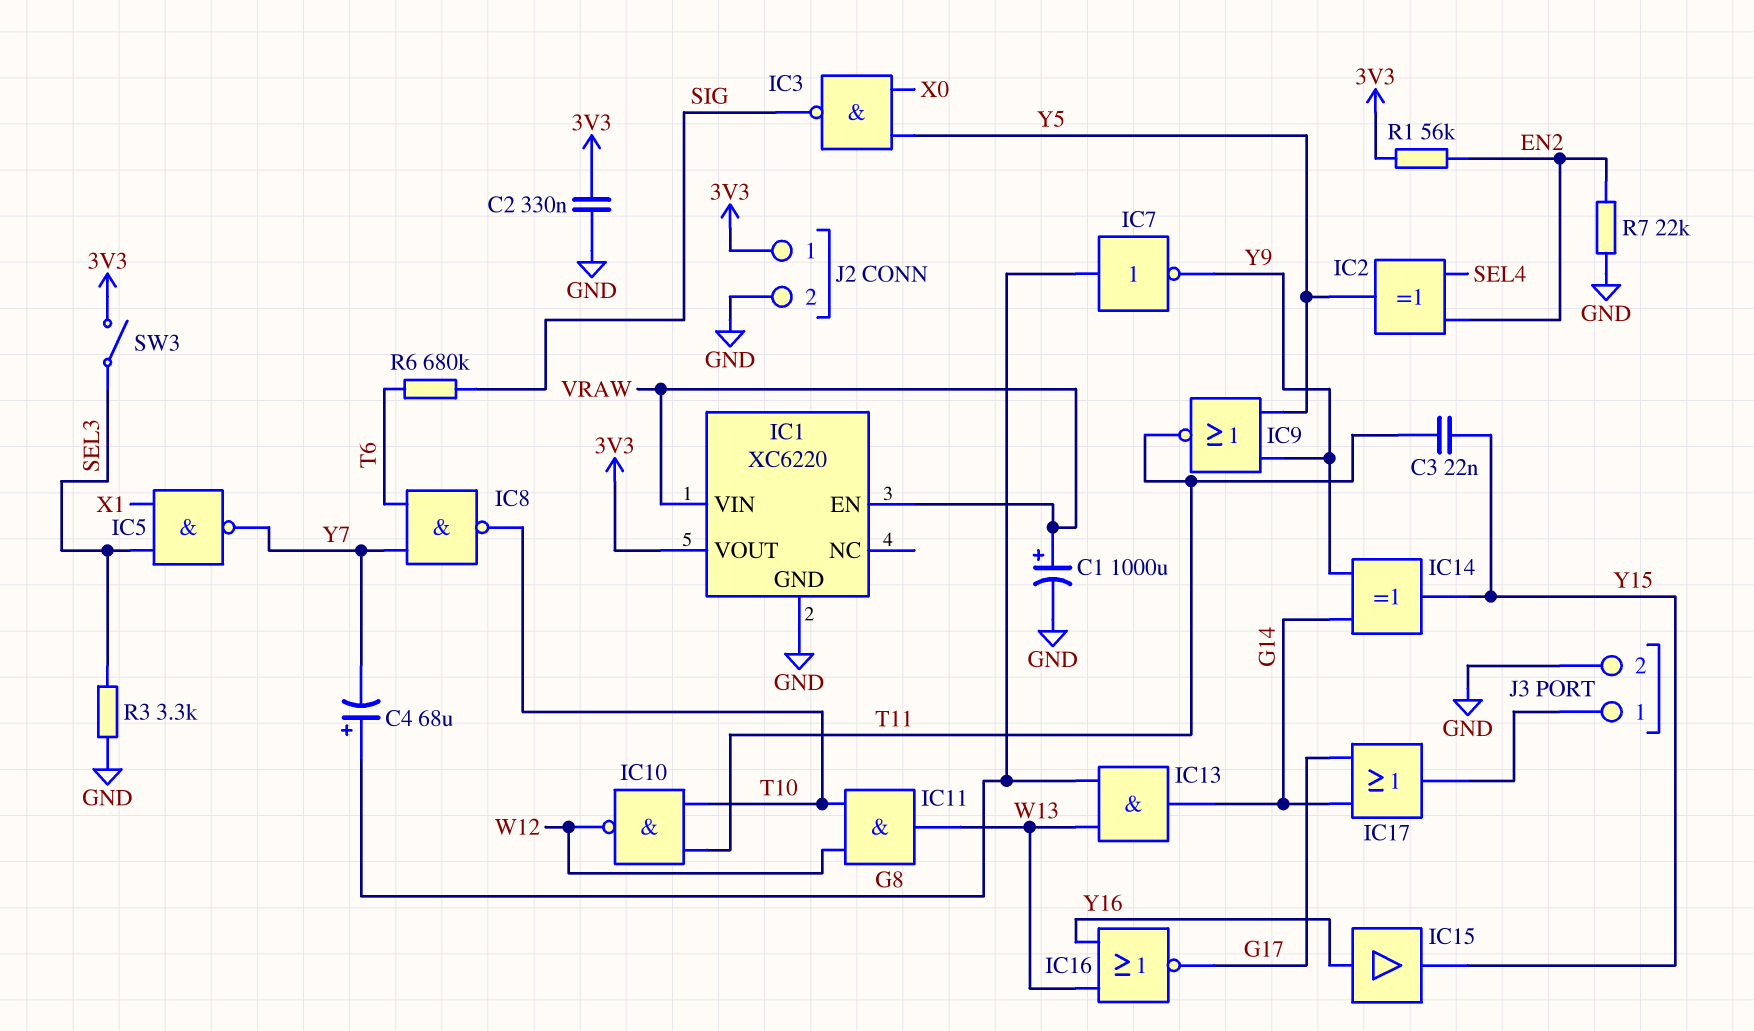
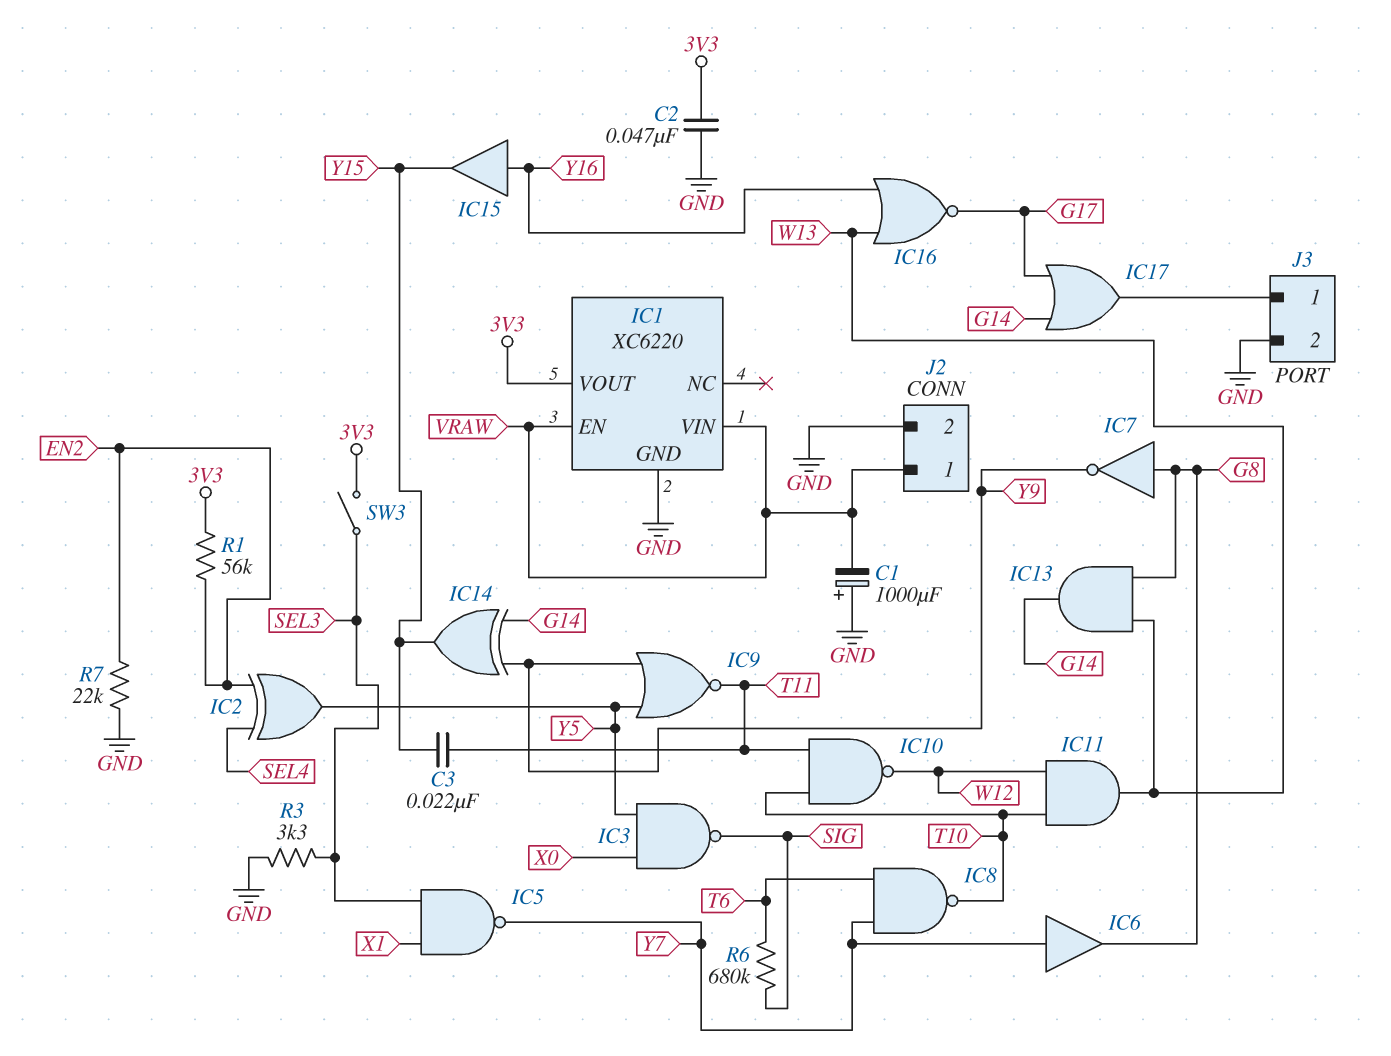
C1: 1000uF (plus VRAW, minus GND) -> 1000uF (plus GND, minus VRAW)
C2: 330nF (3V3, GND) -> 47nF (3V3, GND)
C4: 68uF (plus G8, minus Y7) -> none
IC6: none -> buffer (in Y7, out G8)
J2 pin 1: 3V3 -> VRAW

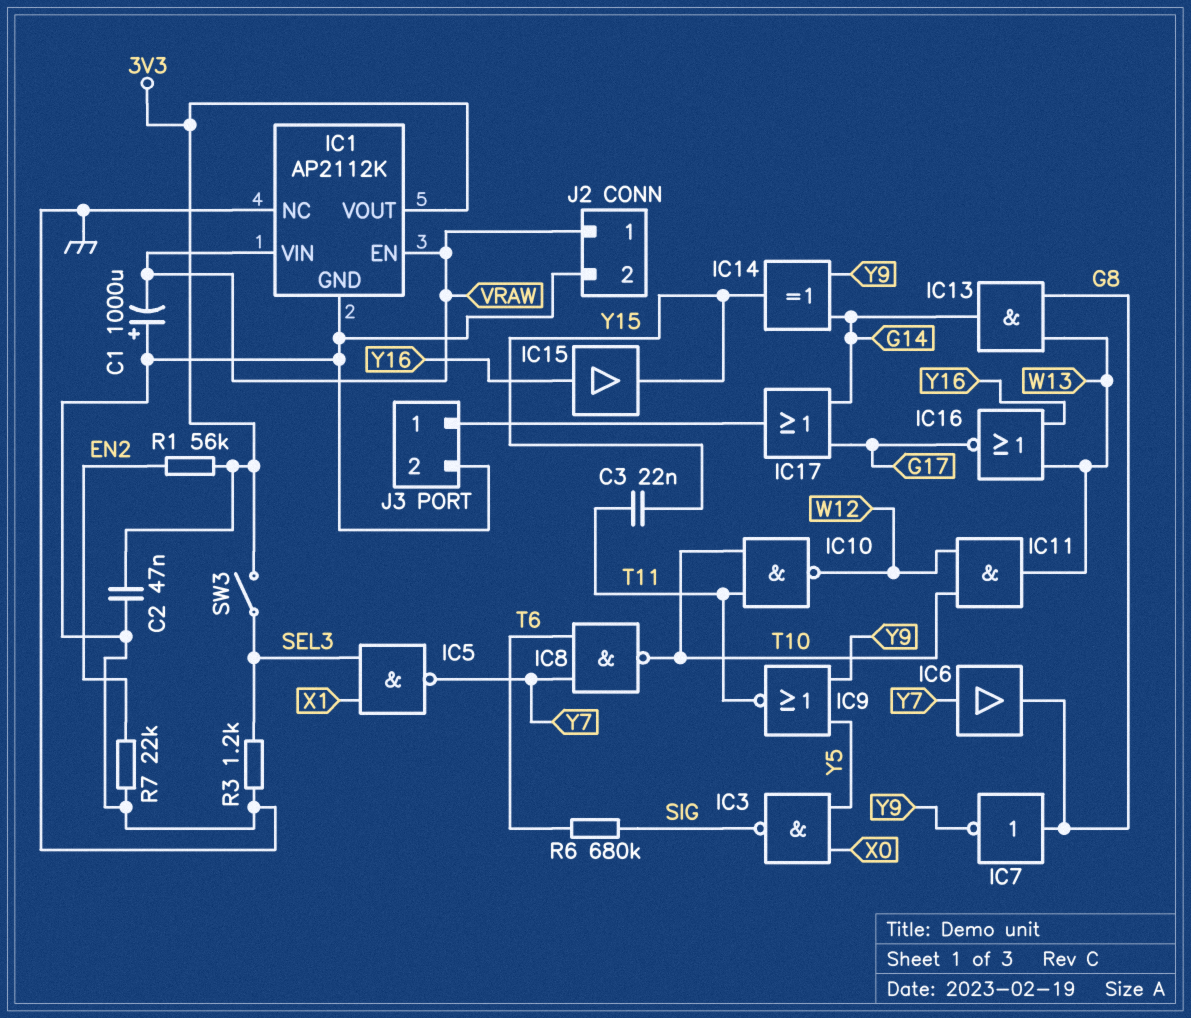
IC1: XC6220 -> AP2112K
IC1 pin NC: none -> GND
IC2: XOR (in EN2, in SEL4, out Y5) -> none
R3: 3.3k (GND, SEL3) -> 1.2k (GND, SEL3)

